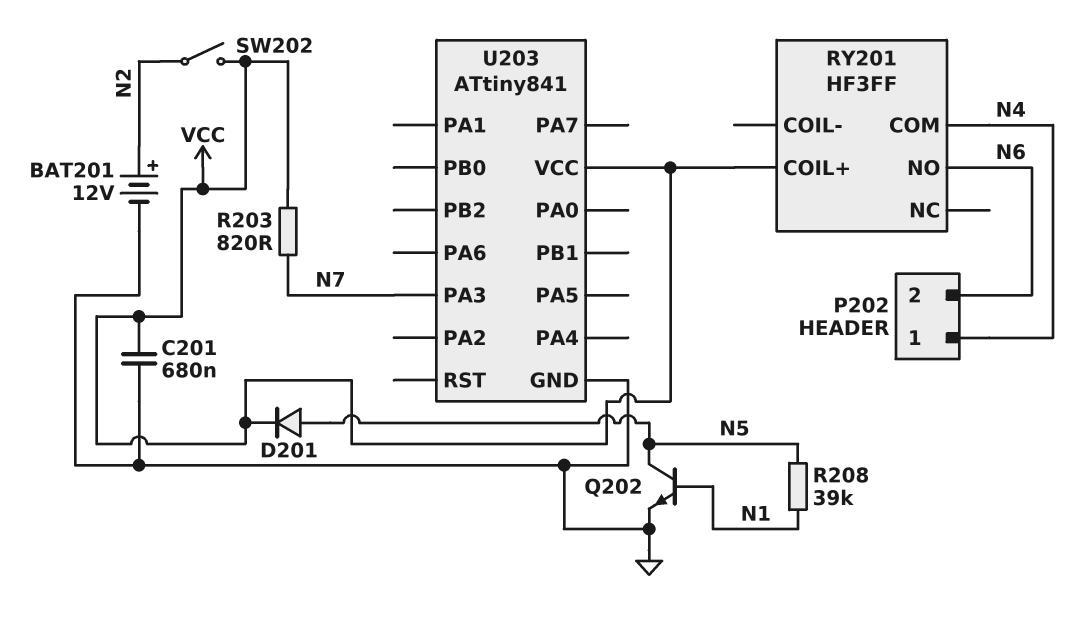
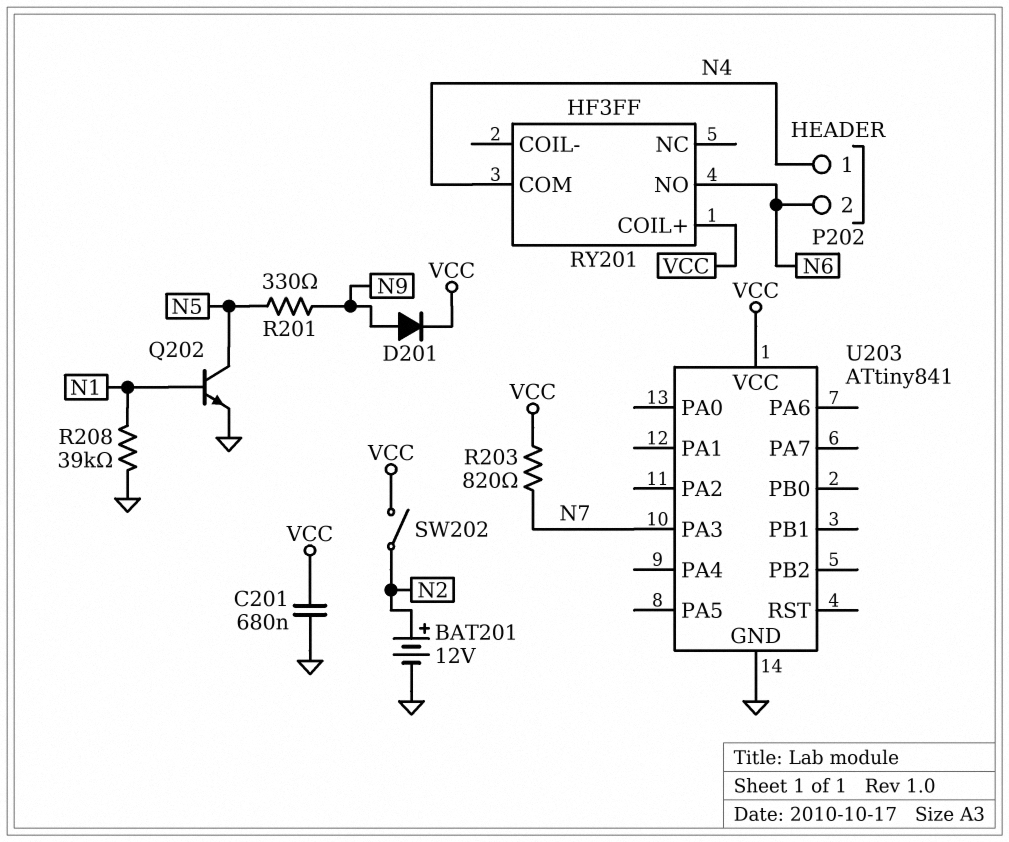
D201: diode (A N5, K VCC) -> diode (A N9, K VCC)
R201: none -> 330 (N5, N9)
R208: 39k (N1, N5) -> 39k (GND, N1)

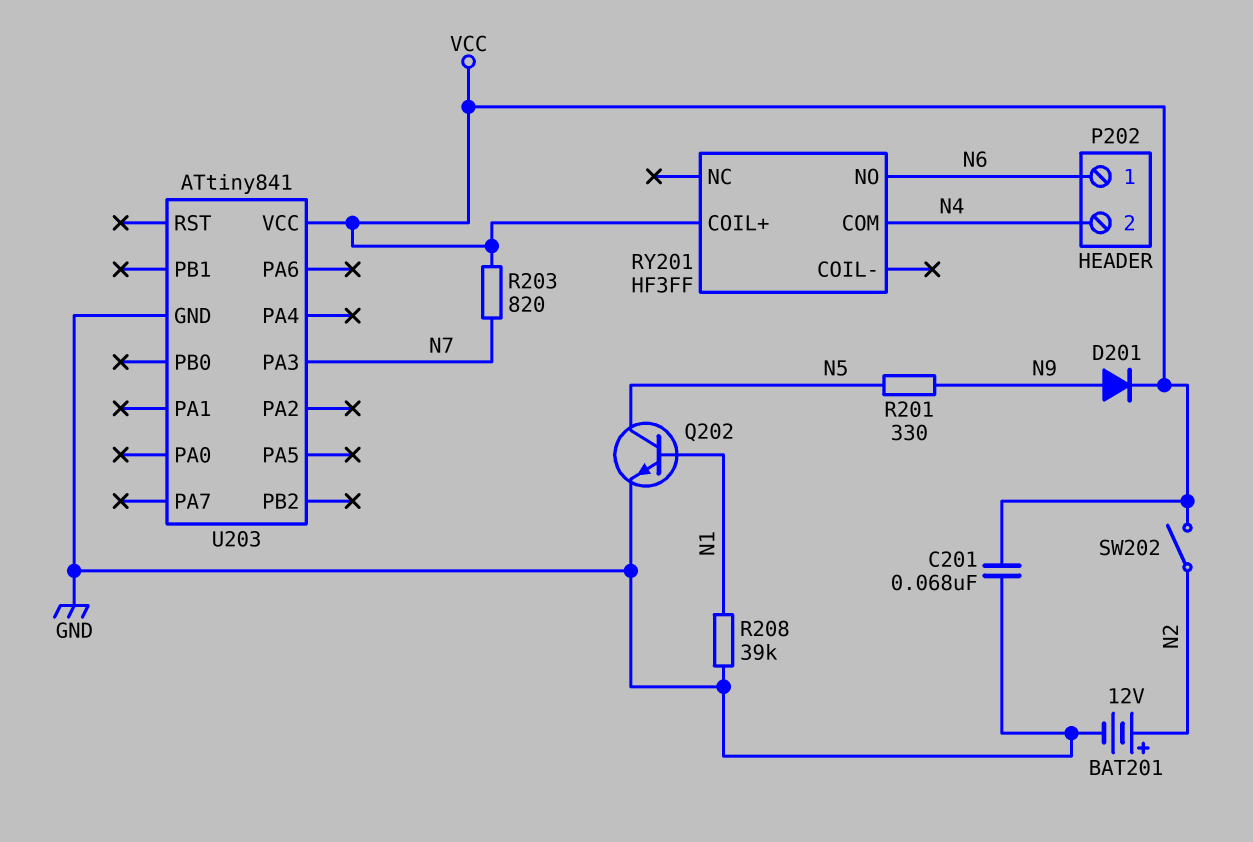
C201: 680nF (GND, VCC) -> 68nF (GND, VCC)
P202 pin 1: N4 -> N6
P202 pin 2: N6 -> N4

